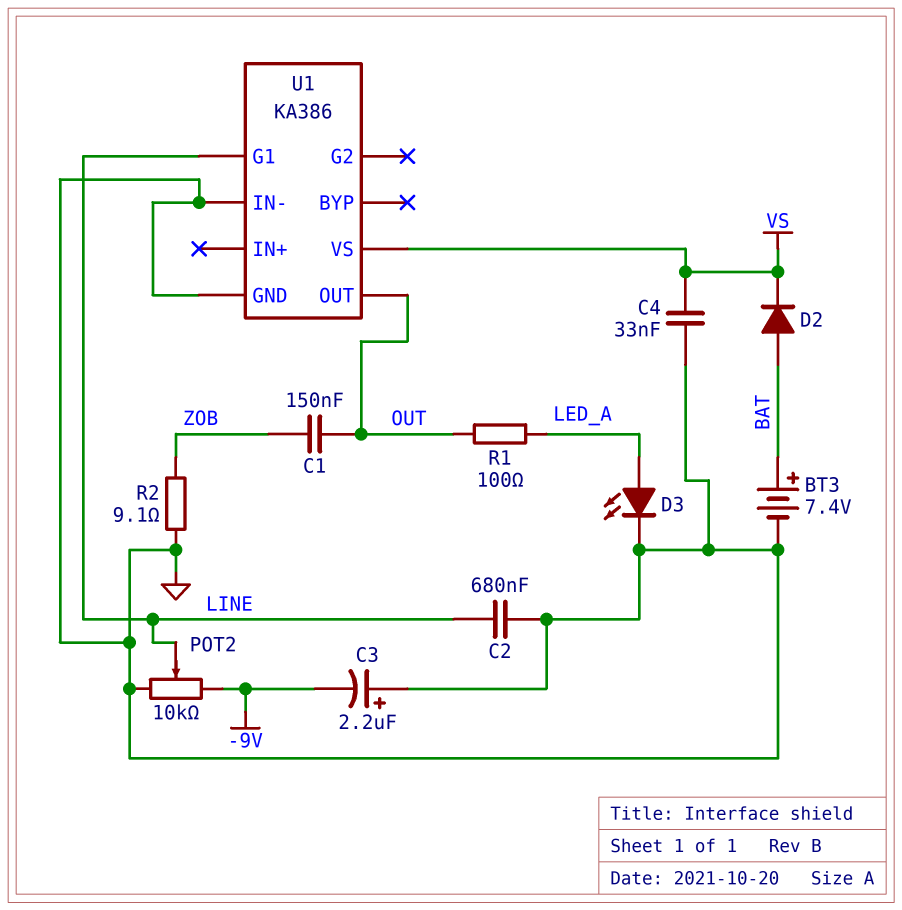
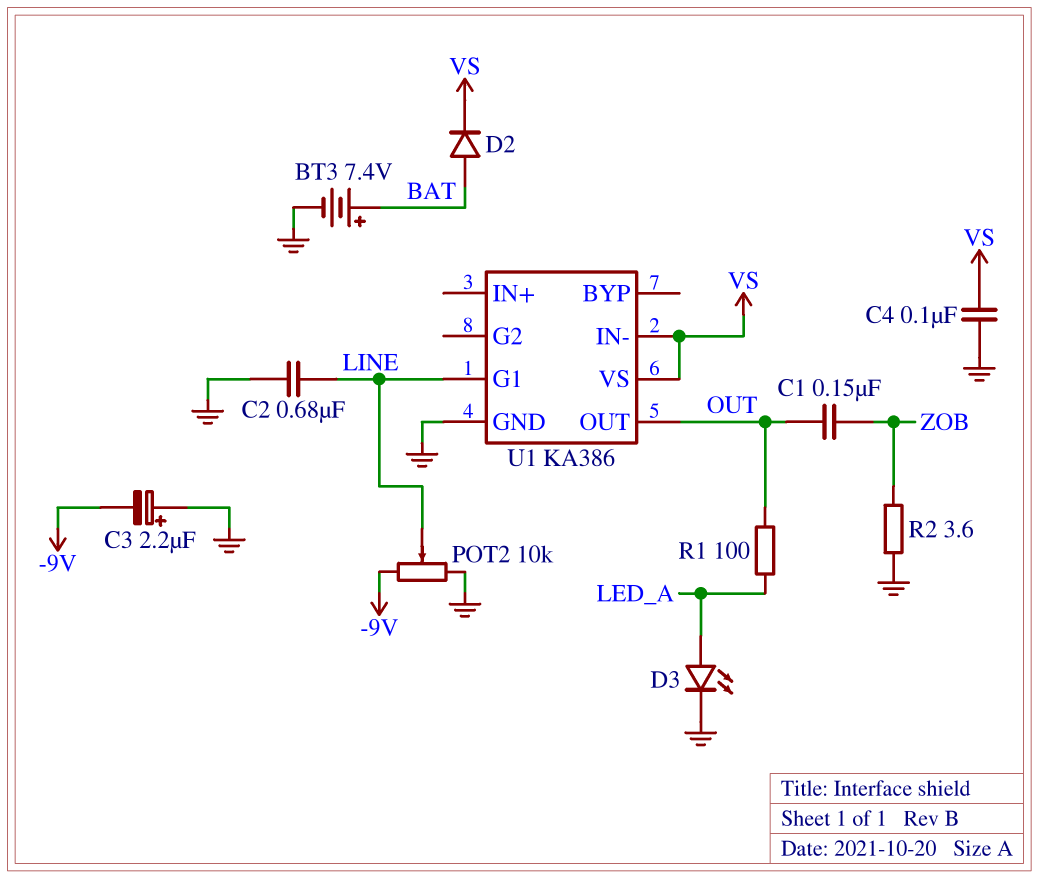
C4: 33nF (GND, VS) -> 100nF (GND, VS)
R2: 9.1 (GND, ZOB) -> 3.6 (GND, ZOB)
U1 pin IN-: GND -> VS

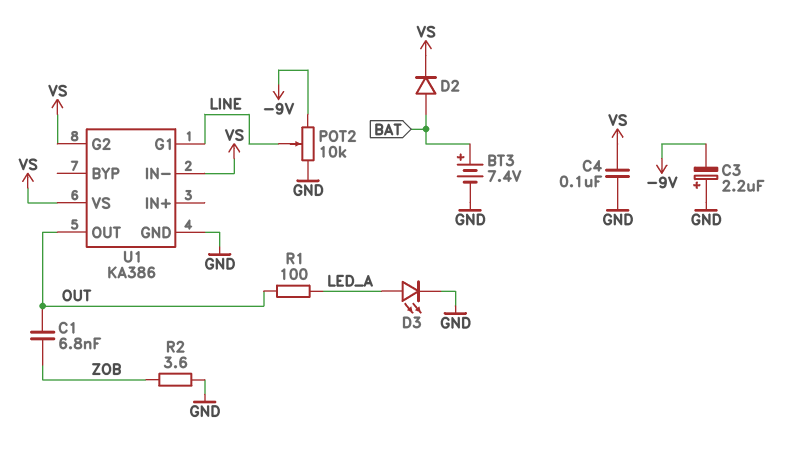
C1: 150nF (OUT, ZOB) -> 6.8nF (OUT, ZOB)
C2: 680nF (GND, LINE) -> none
U1 pin G2: none -> VS

